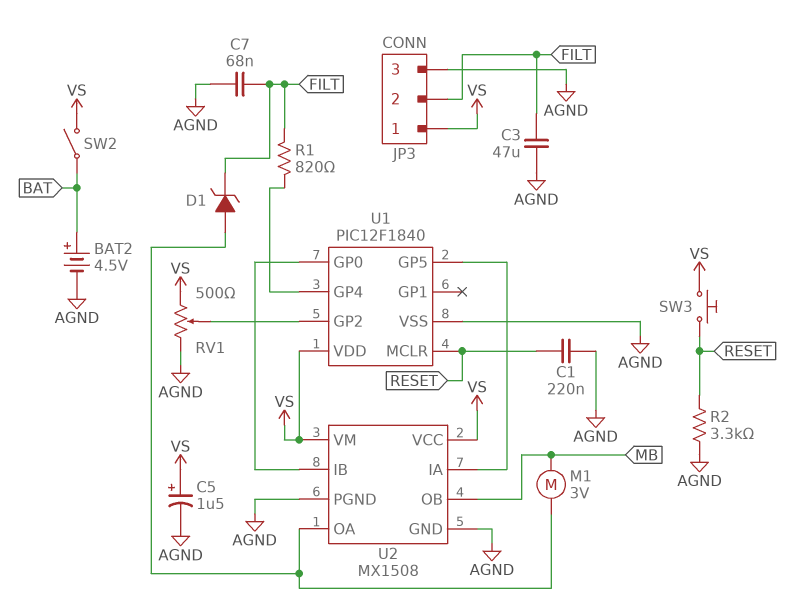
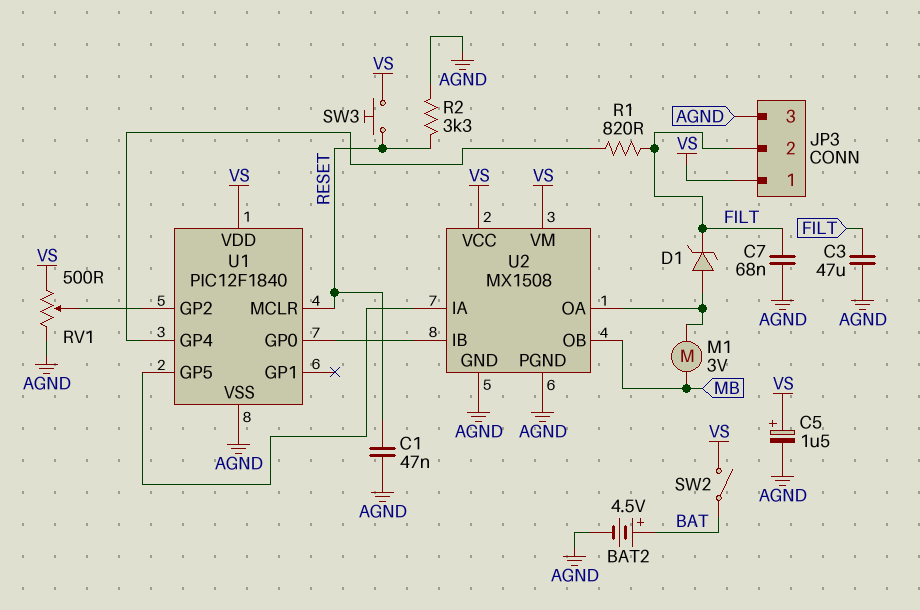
C1: 220nF (AGND, RESET) -> 47nF (AGND, RESET)

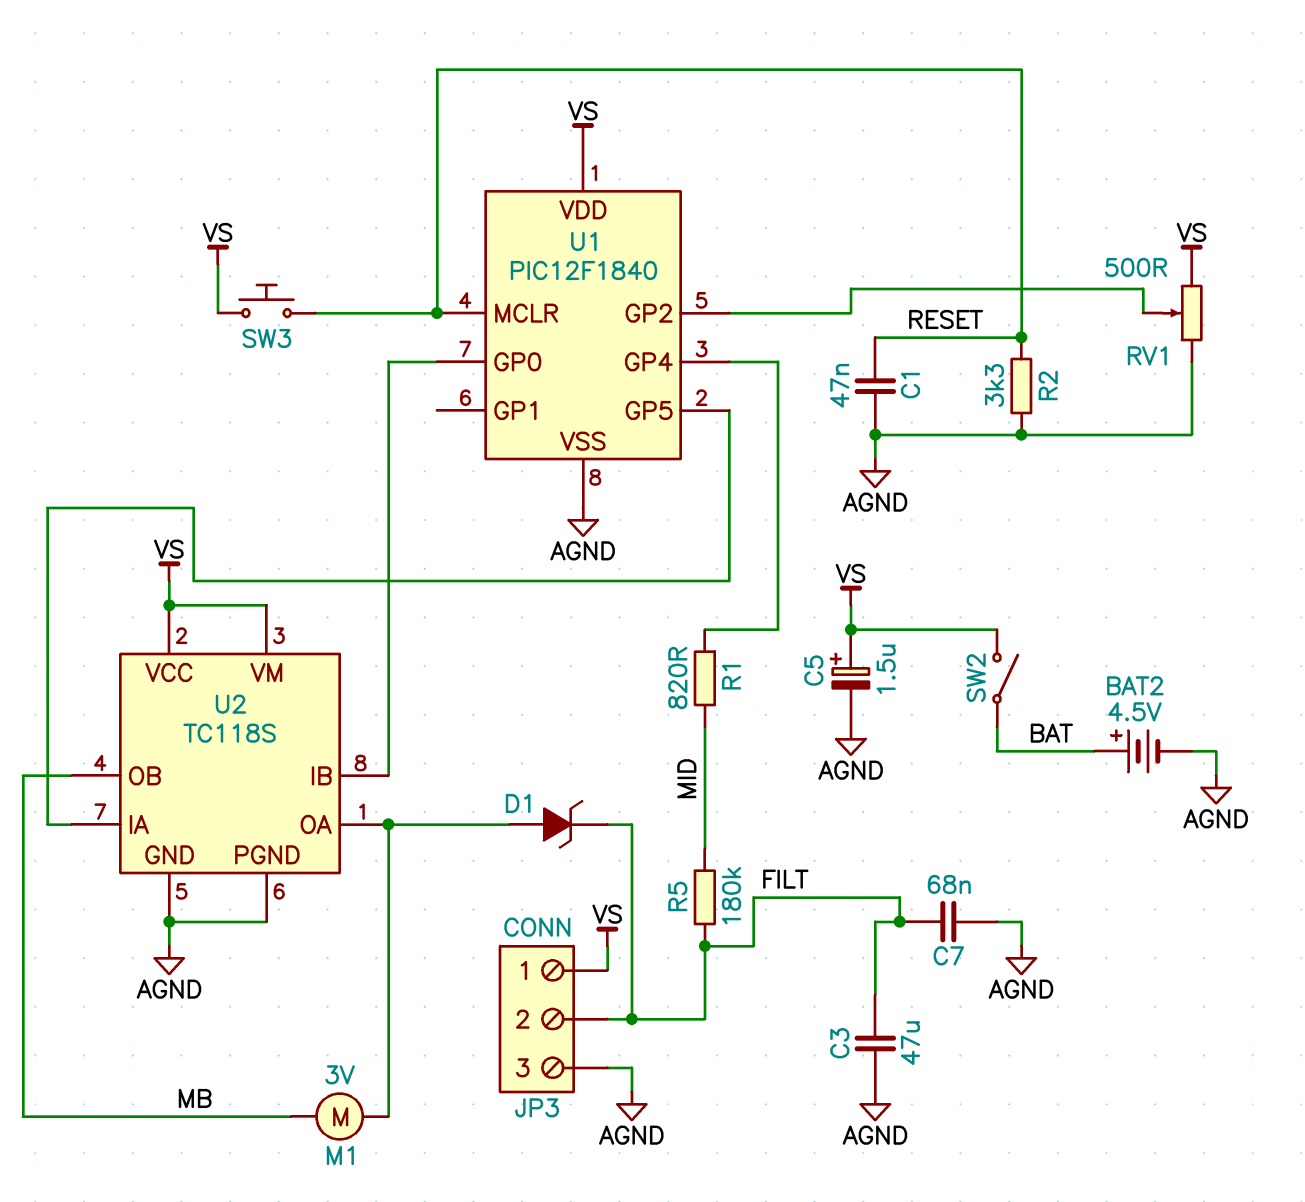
R1: 820 (FILT, U1/GP4) -> 820 (MID, U1/GP4)
R5: none -> 180k (FILT, MID)
U2: MX1508 -> TC118S

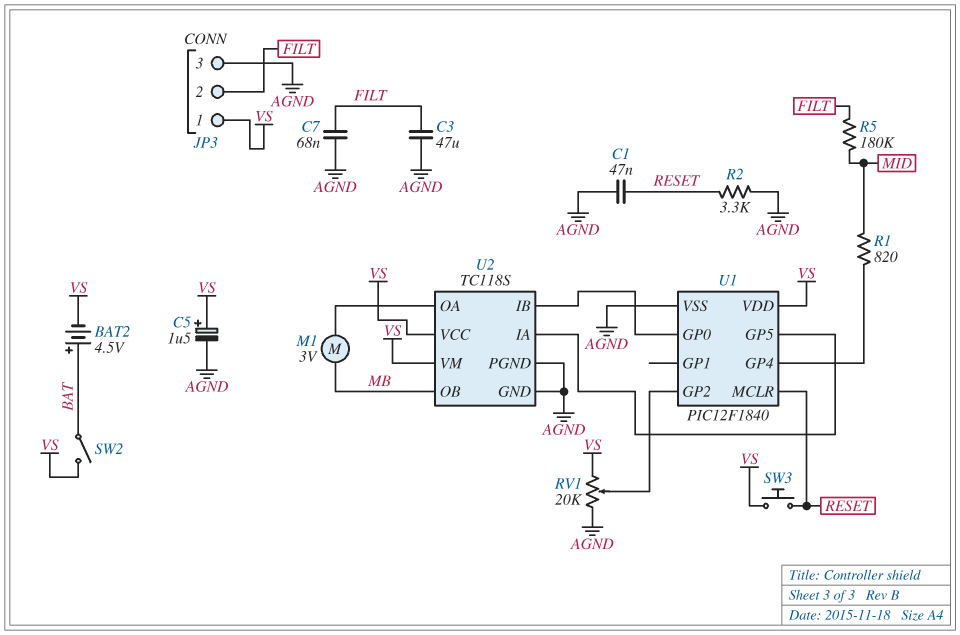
BAT2: 4.5V (plus BAT, minus AGND) -> 4.5V (plus BAT, minus VS)
D1: zener (A U2/OA, K FILT) -> none
RV1: 500 (AGND, VS, wiper U1/GP2) -> 20k (AGND, VS, wiper U1/GP2)

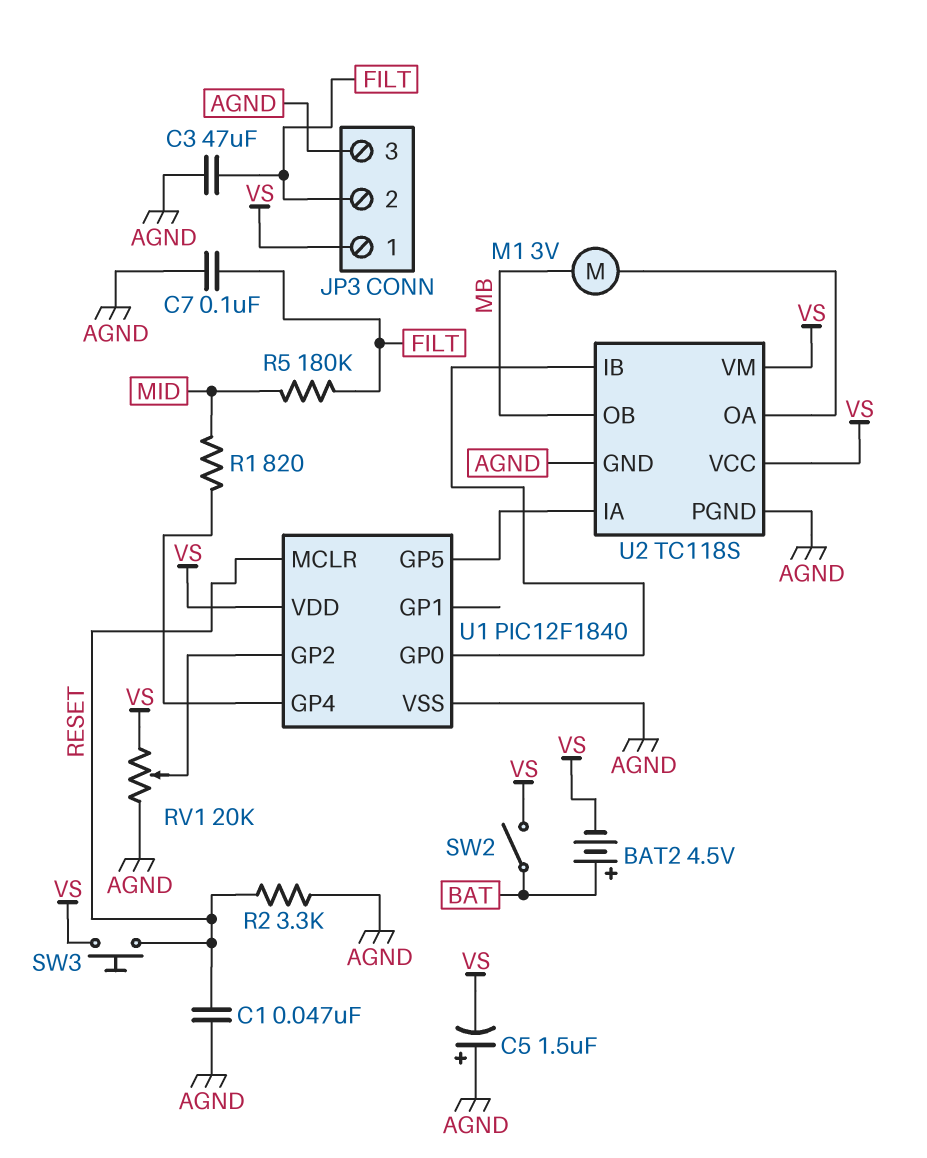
C5: 1.5uF (plus VS, minus AGND) -> 1.5uF (plus AGND, minus VS)
C7: 68nF (AGND, FILT) -> 100nF (AGND, FILT)

